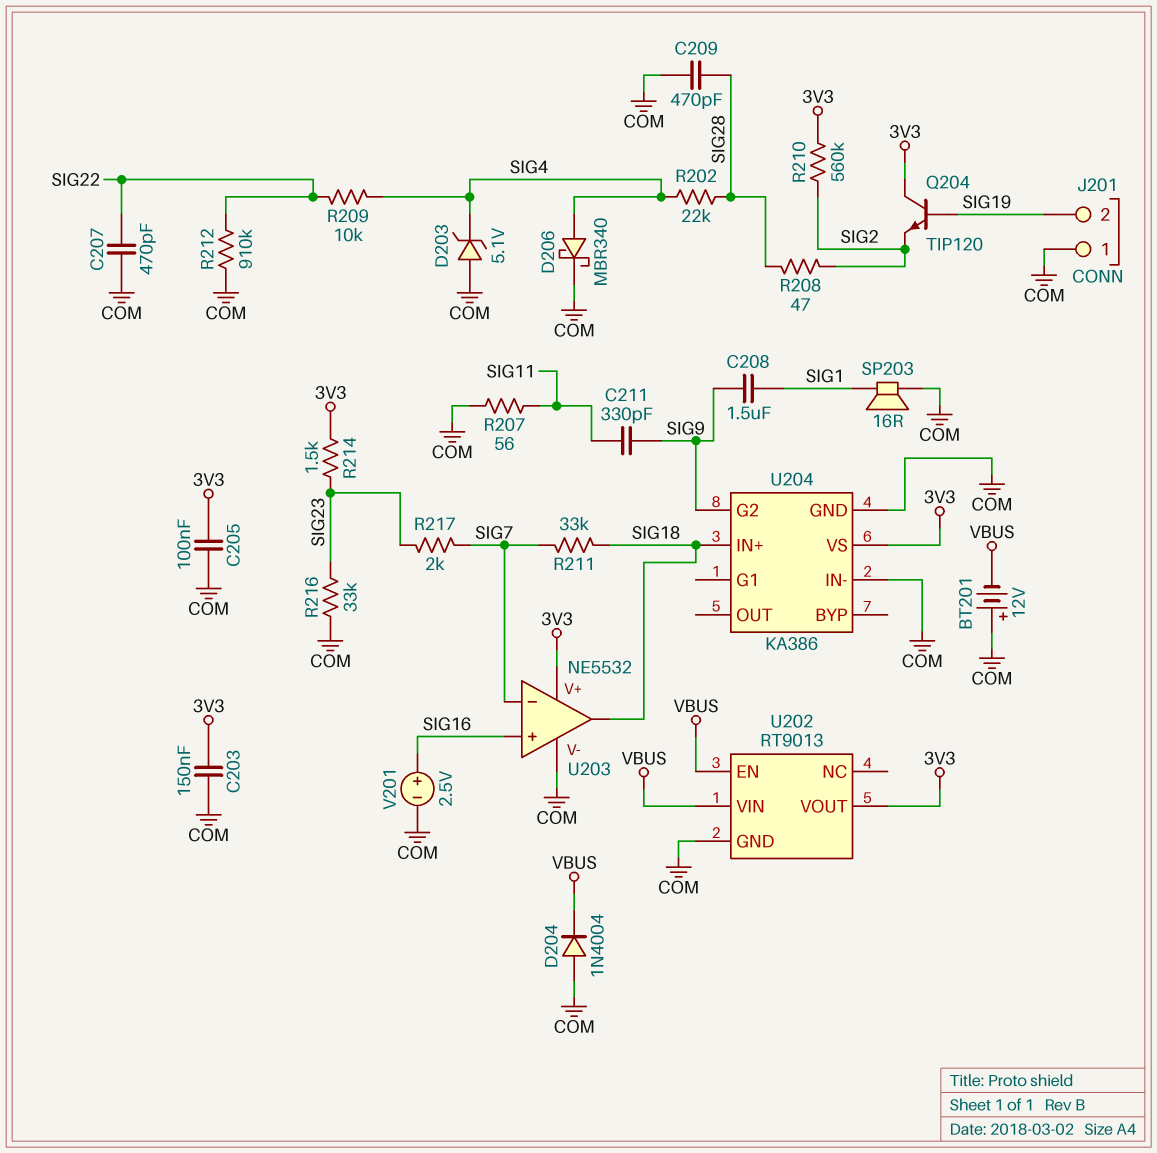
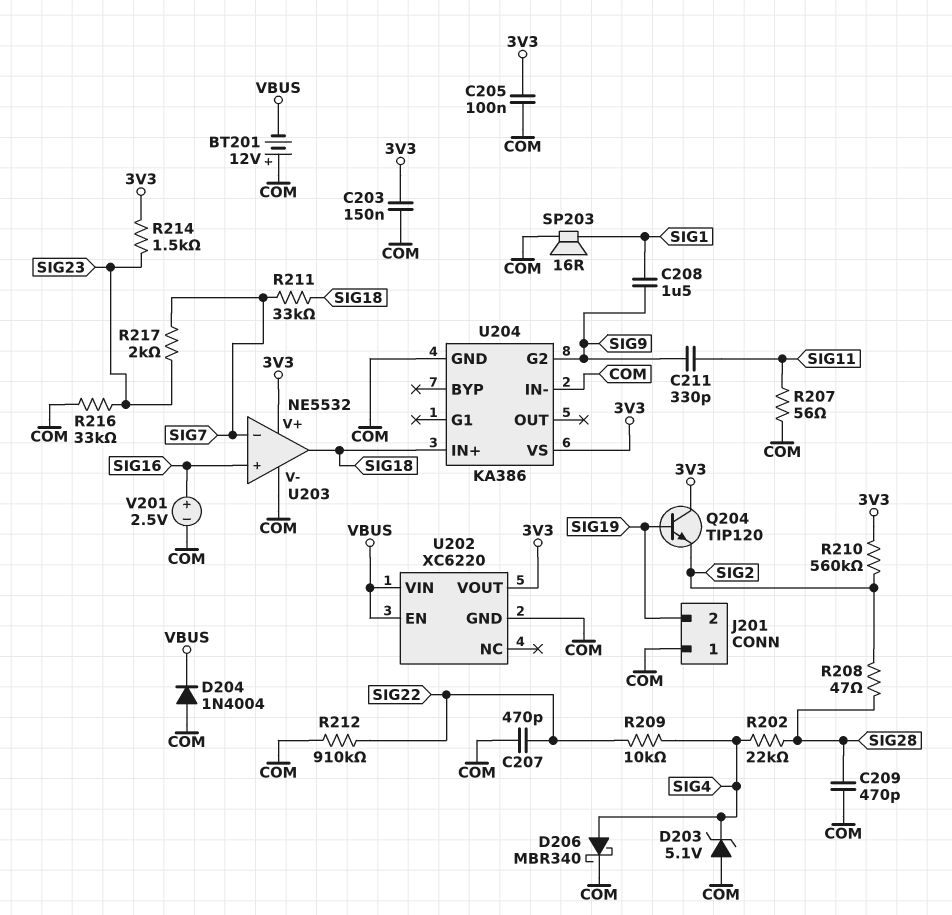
U202: RT9013 -> XC6220

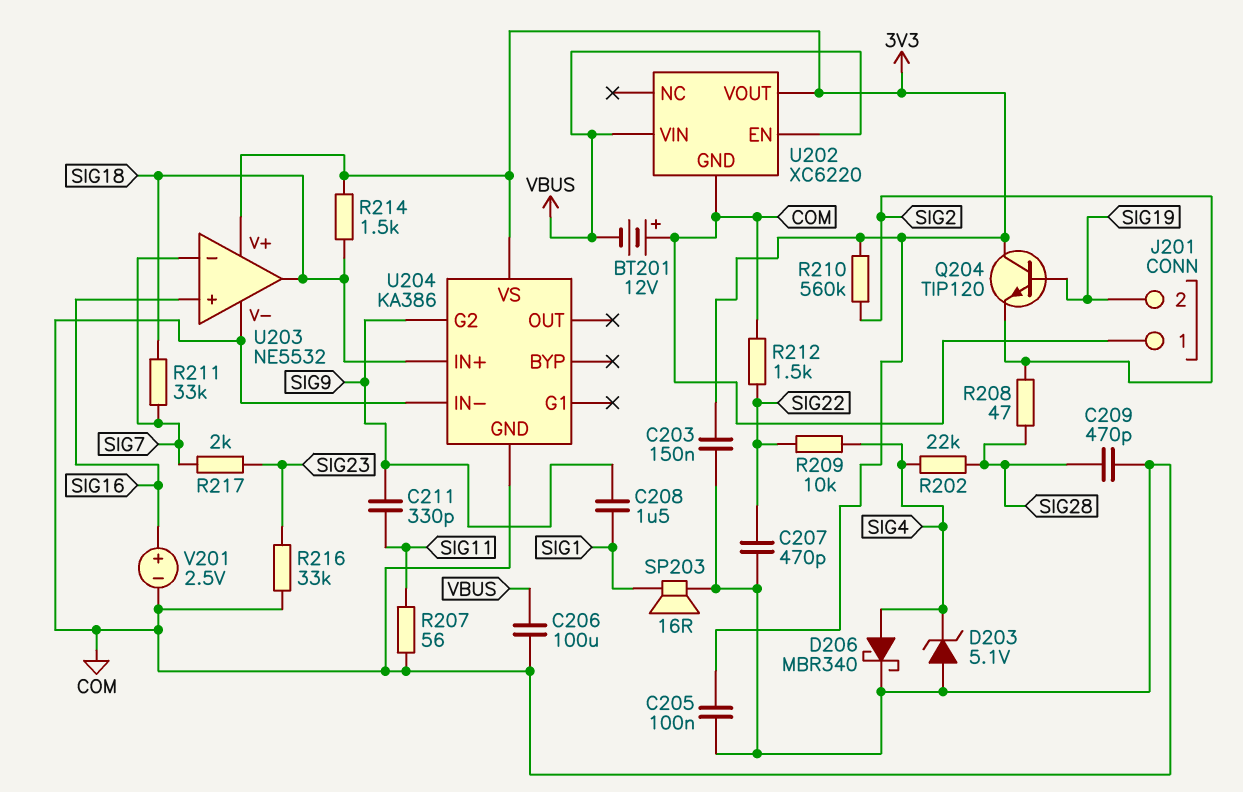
C206: none -> 100uF (COM, VBUS)
D204: diode 1N4004 (A COM, K VBUS) -> none
R212: 910k (COM, SIG22) -> 1.5k (COM, SIG22)
R214: 1.5k (3V3, SIG23) -> 1.5k (3V3, SIG18)

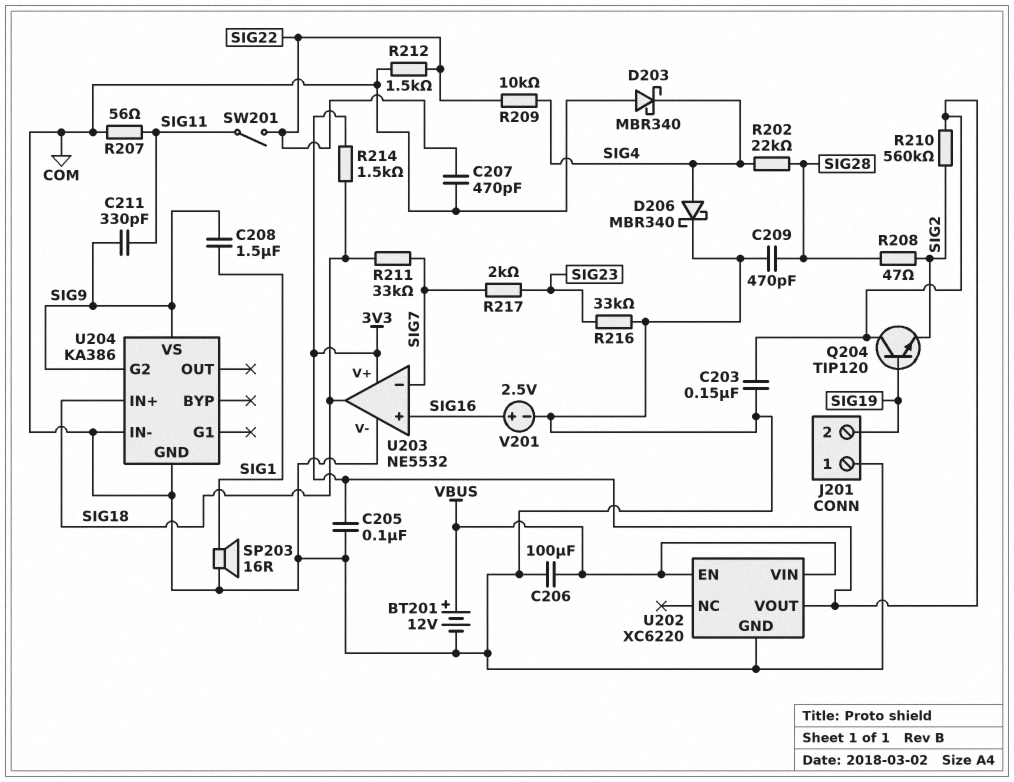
BT201: 12V (plus COM, minus VBUS) -> 12V (plus VBUS, minus COM)
D203: zener 5.1V (A COM, K SIG4) -> schottky MBR340 (A COM, K SIG4)
SW201: none -> switch (SIG11, SIG22)
U204 pin VS: 3V3 -> SIG9

